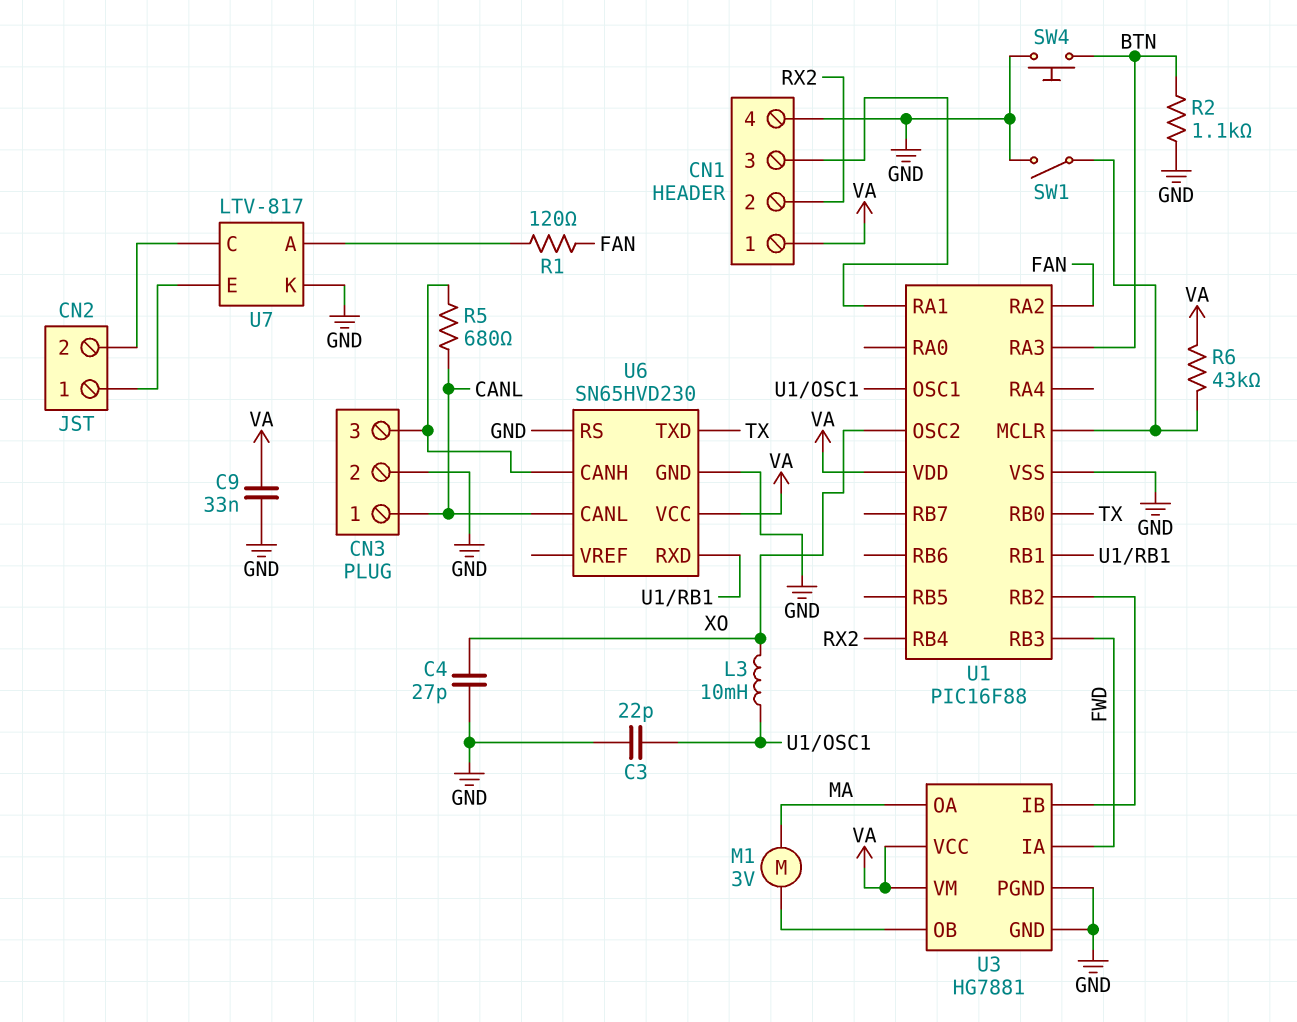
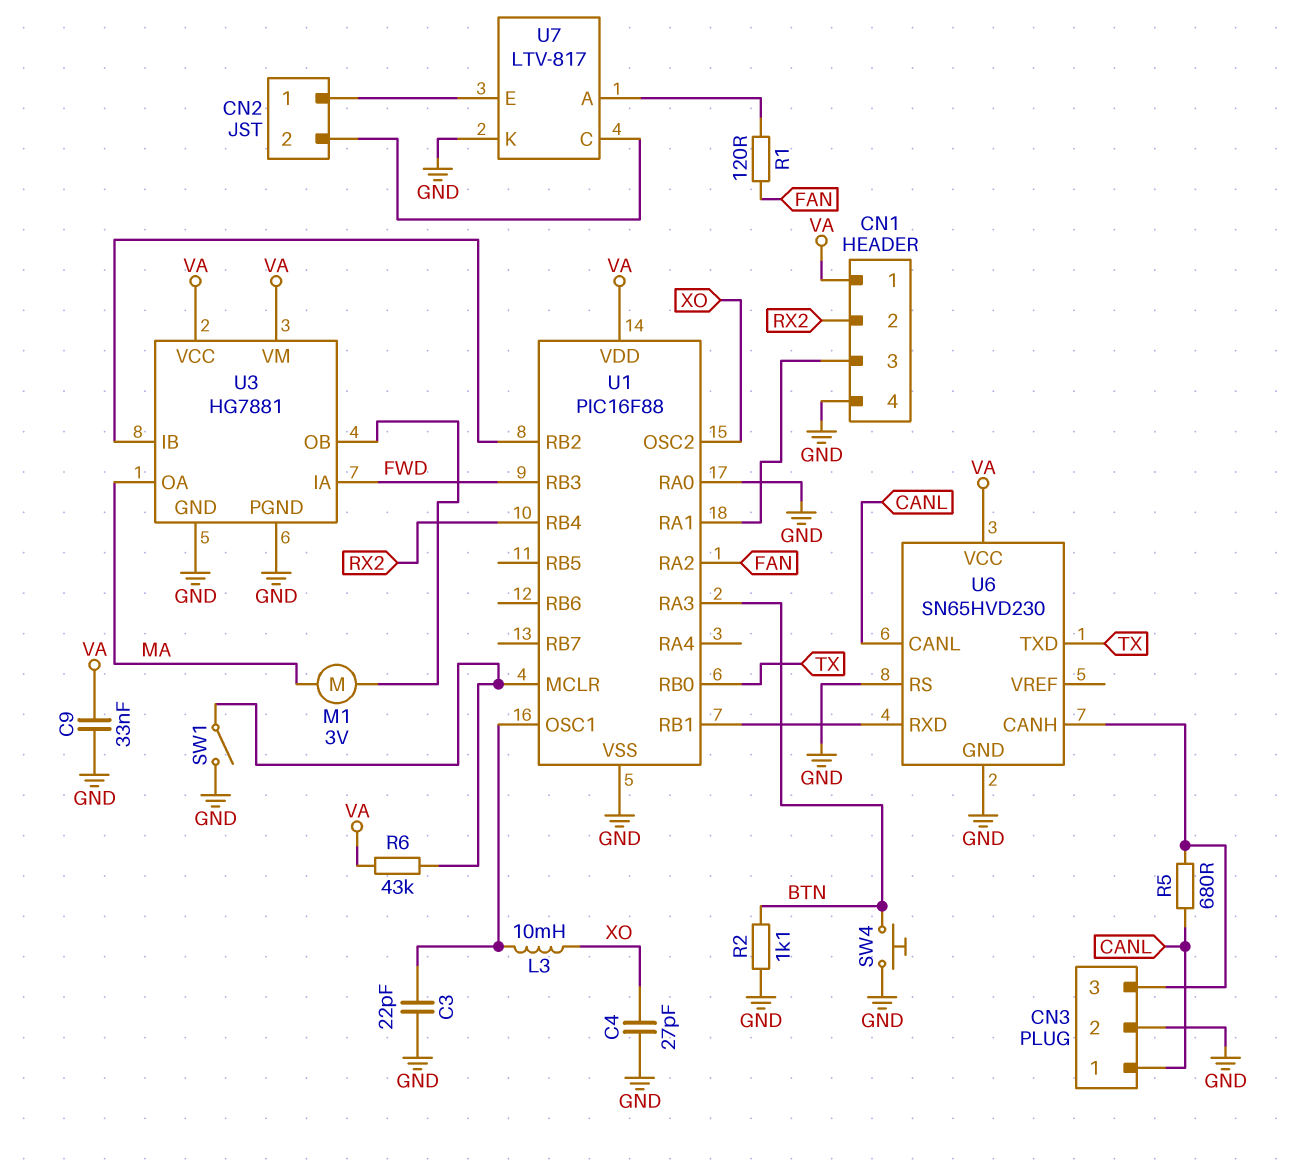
U1 pin RA0: none -> GND

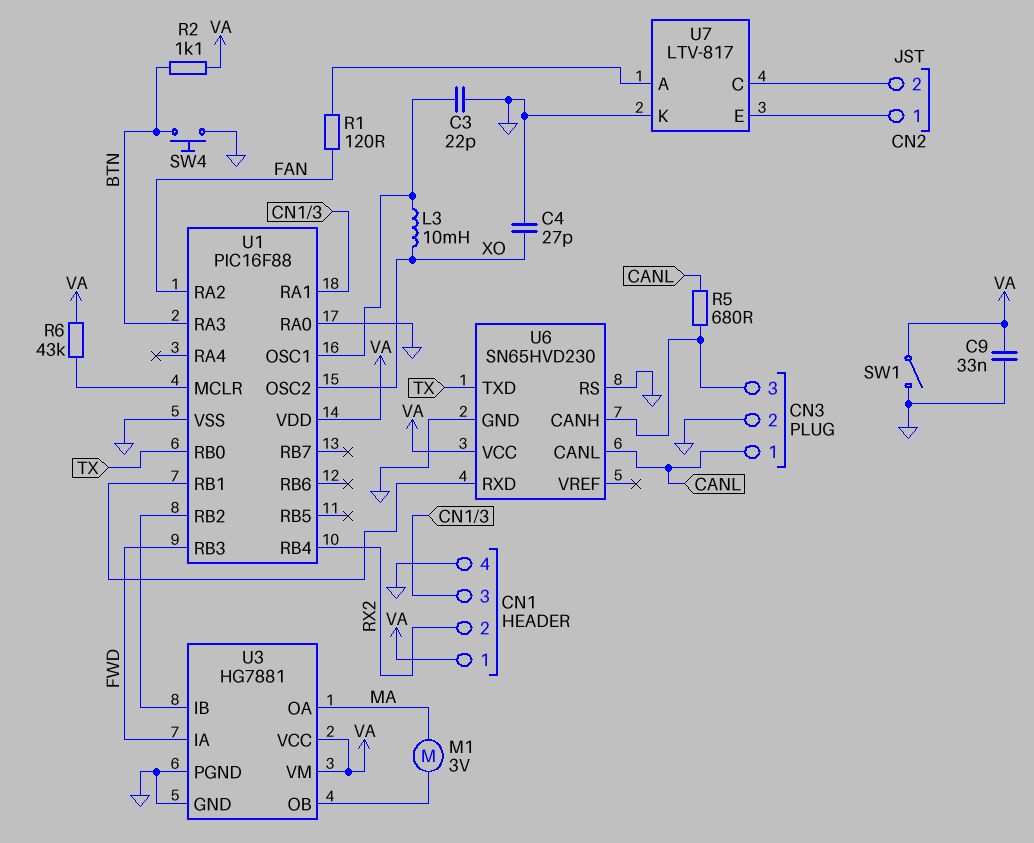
R2: 1.1k (BTN, GND) -> 1.1k (BTN, VA)
SW1: switch (GND, U1/MCLR) -> switch (GND, VA)

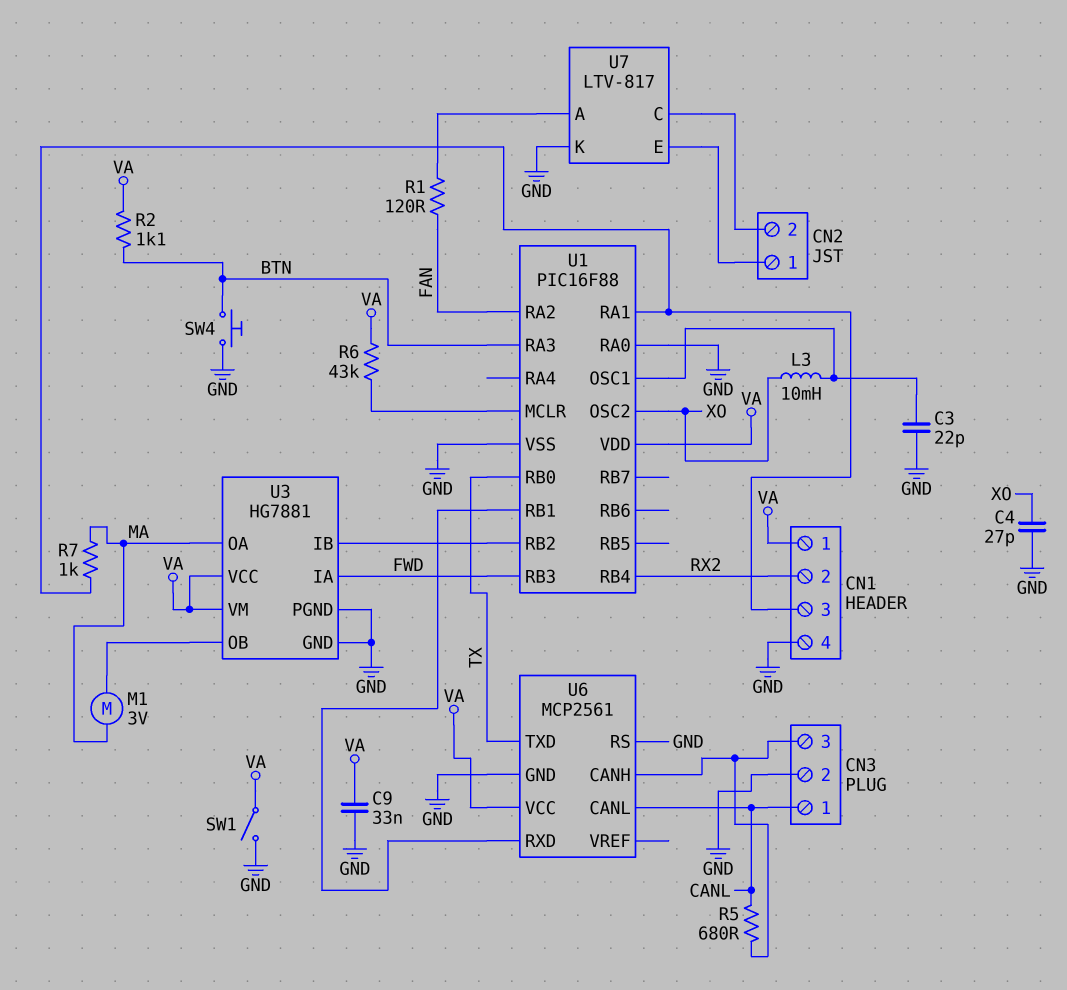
R7: none -> 1k (CN1/3, MA)
U6: SN65HVD230 -> MCP2561

